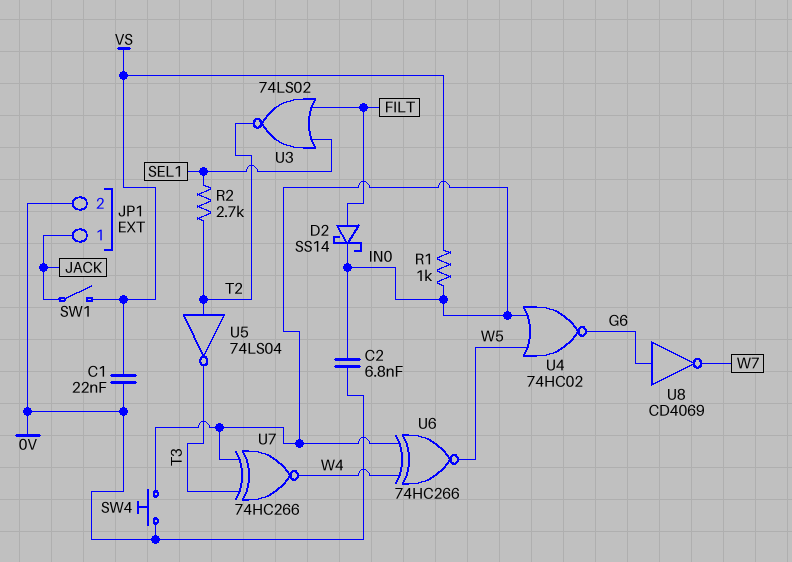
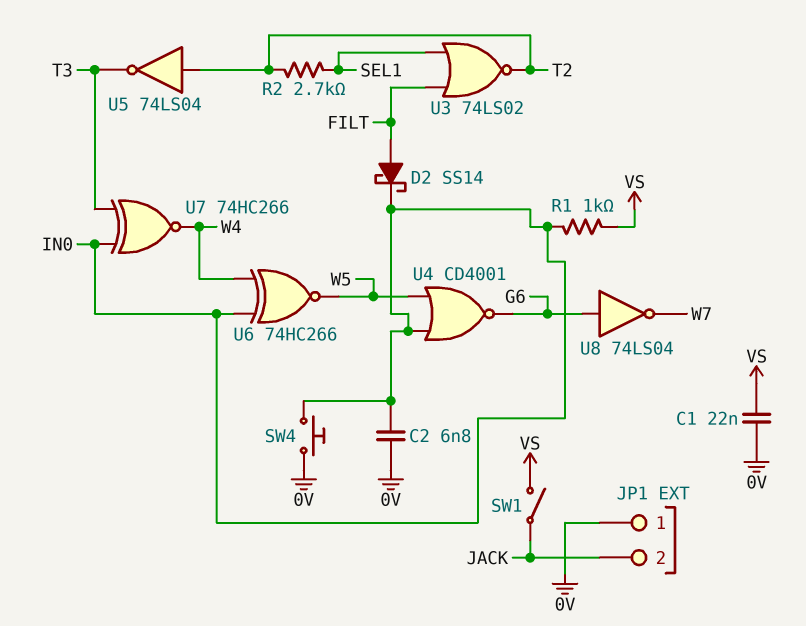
JP1 pin 1: JACK -> 0V
JP1 pin 2: 0V -> JACK
U4: NOR 74HC02 (in IN0, in W5, out G6) -> NOR CD4001 (in IN0, in W5, out G6)
U8: NOT CD4069 (in G6, out W7) -> NOT 74LS04 (in G6, out W7)

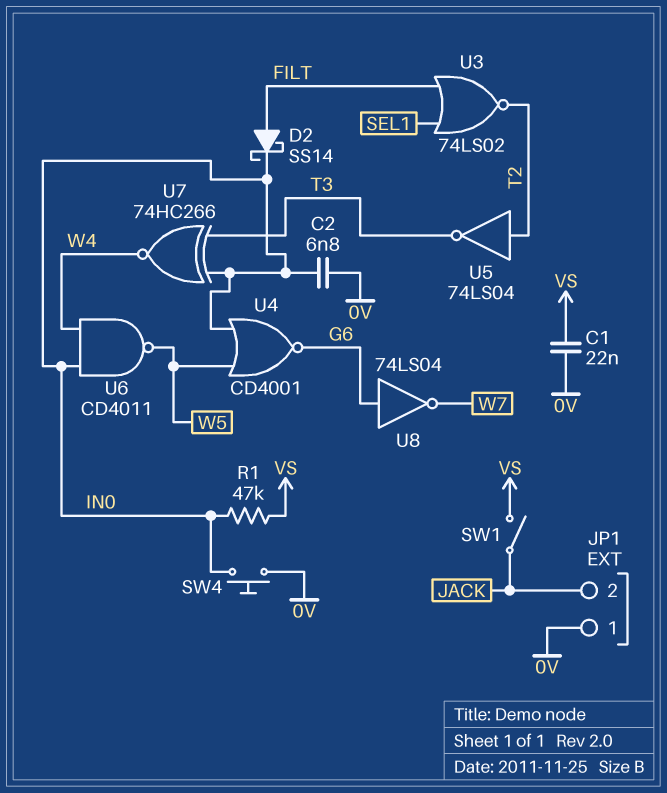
R1: 1k (IN0, VS) -> 47k (IN0, VS)
R2: 2.7k (SEL1, T2) -> none
U6: XNOR 74HC266 (in IN0, in W4, out W5) -> NAND CD4011 (in IN0, in W4, out W5)

